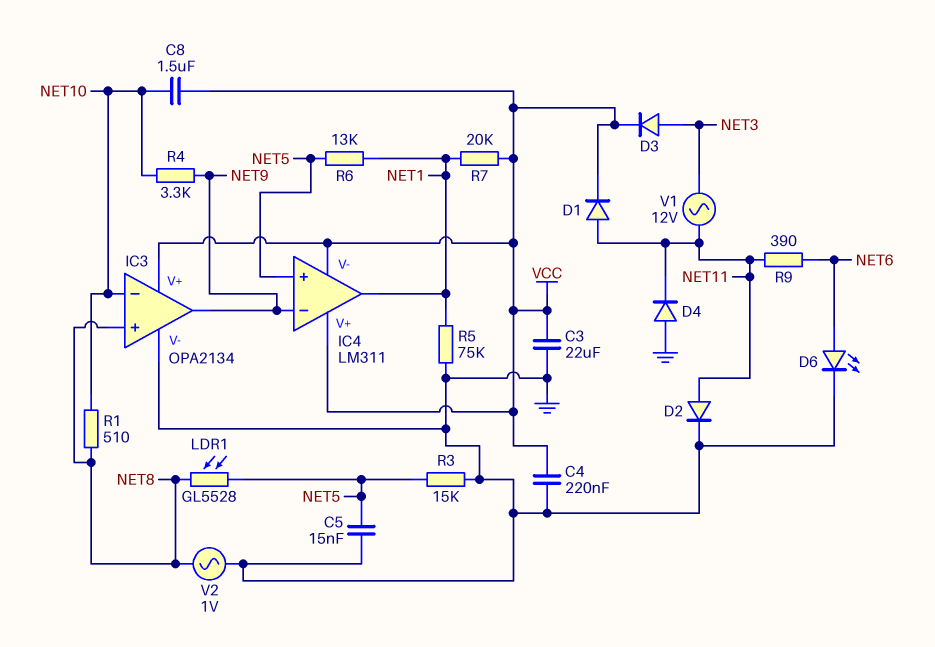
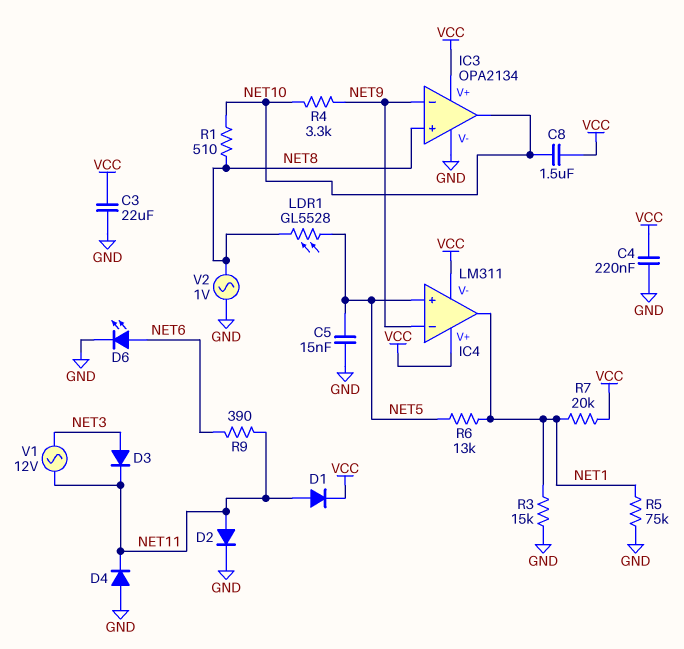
D3: diode (A NET3, K VCC) -> diode (A NET3, K NET11)
IC3 pin in-: NET10 -> NET9
IC3 pin out: NET9 -> NET10
R3: 15k (GND, NET5) -> 15k (GND, NET1)

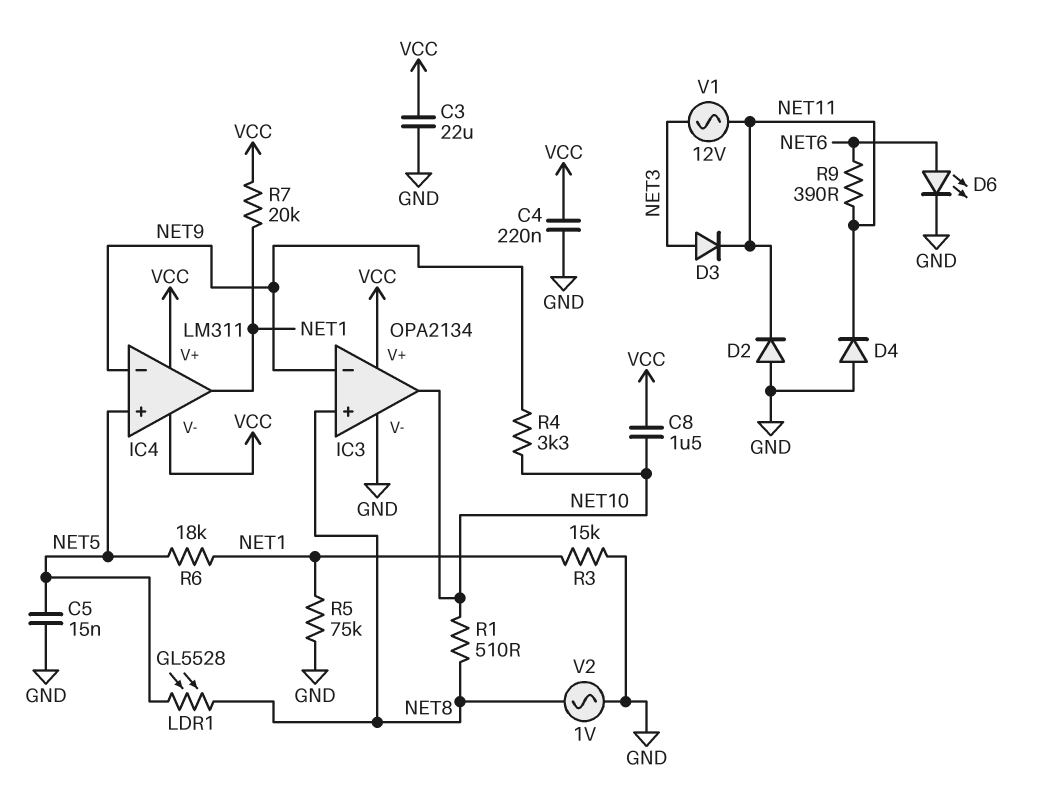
D1: diode (A NET11, K VCC) -> none
D2: diode (A NET11, K GND) -> diode (A GND, K NET11)
R6: 13k (NET1, NET5) -> 18k (NET1, NET5)

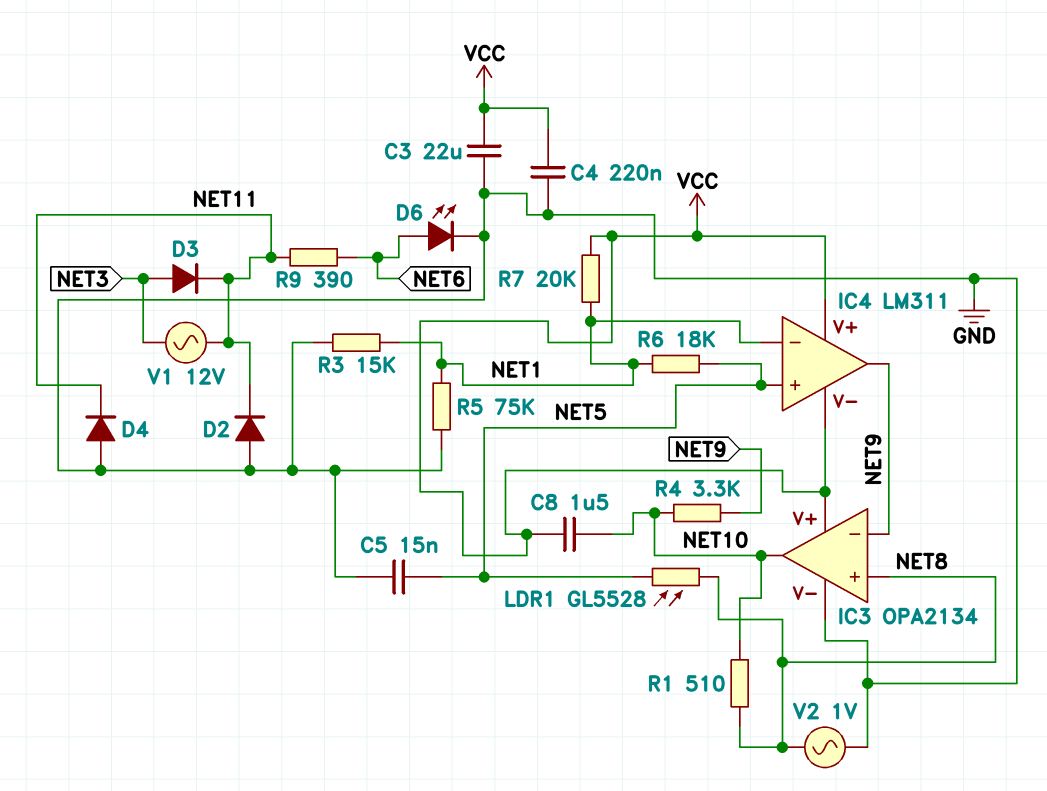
IC4 pin in-: NET9 -> NET1
IC4 pin out: NET1 -> NET9

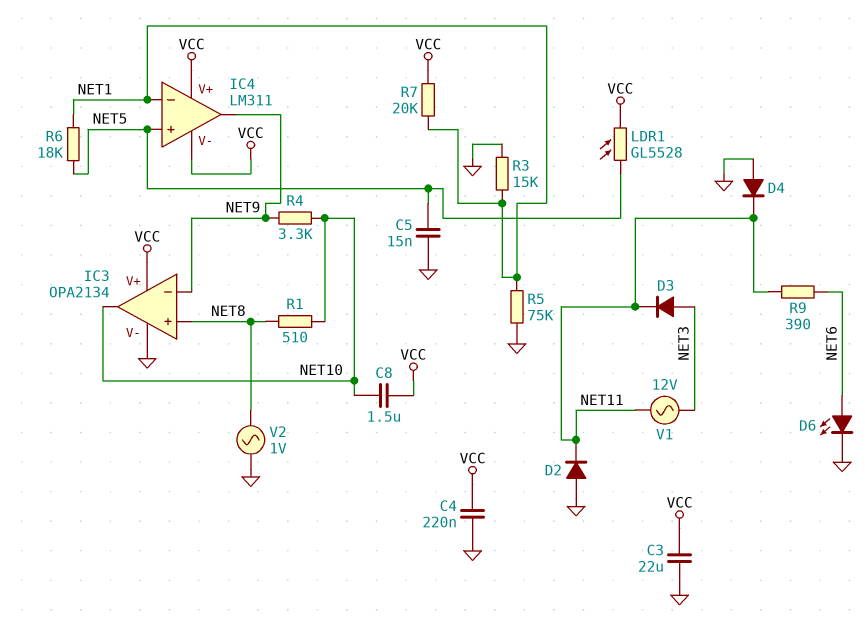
LDR1: GL5528 (NET5, NET8) -> GL5528 (NET5, VCC)

